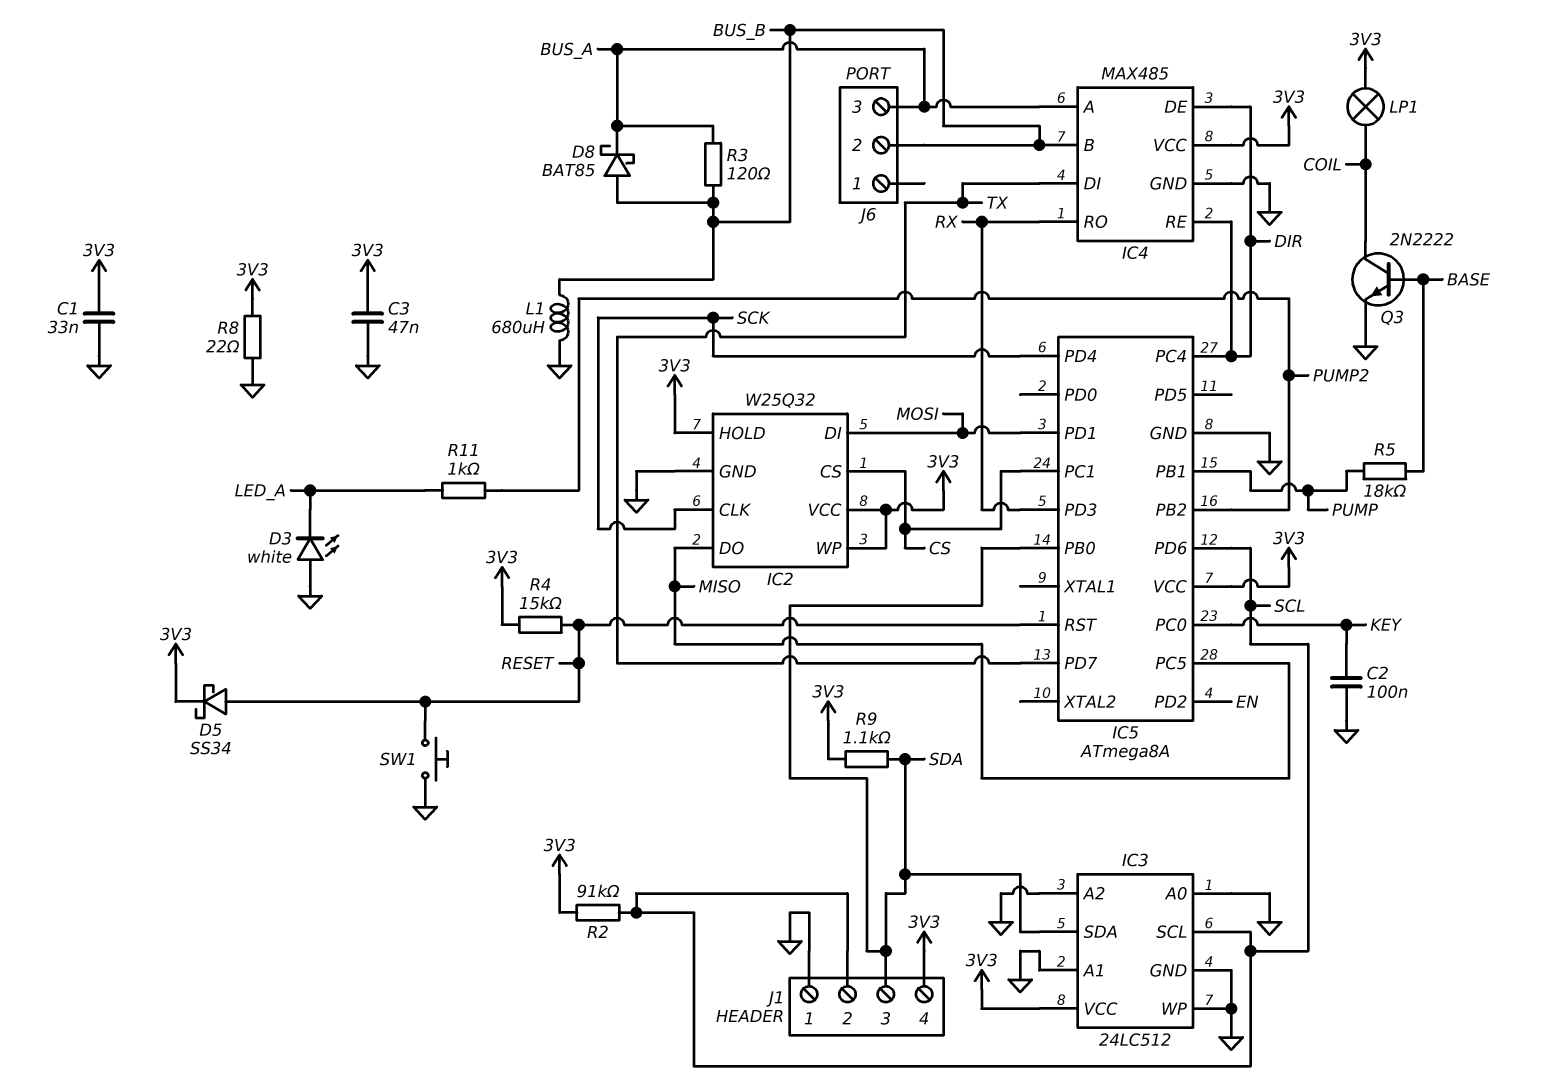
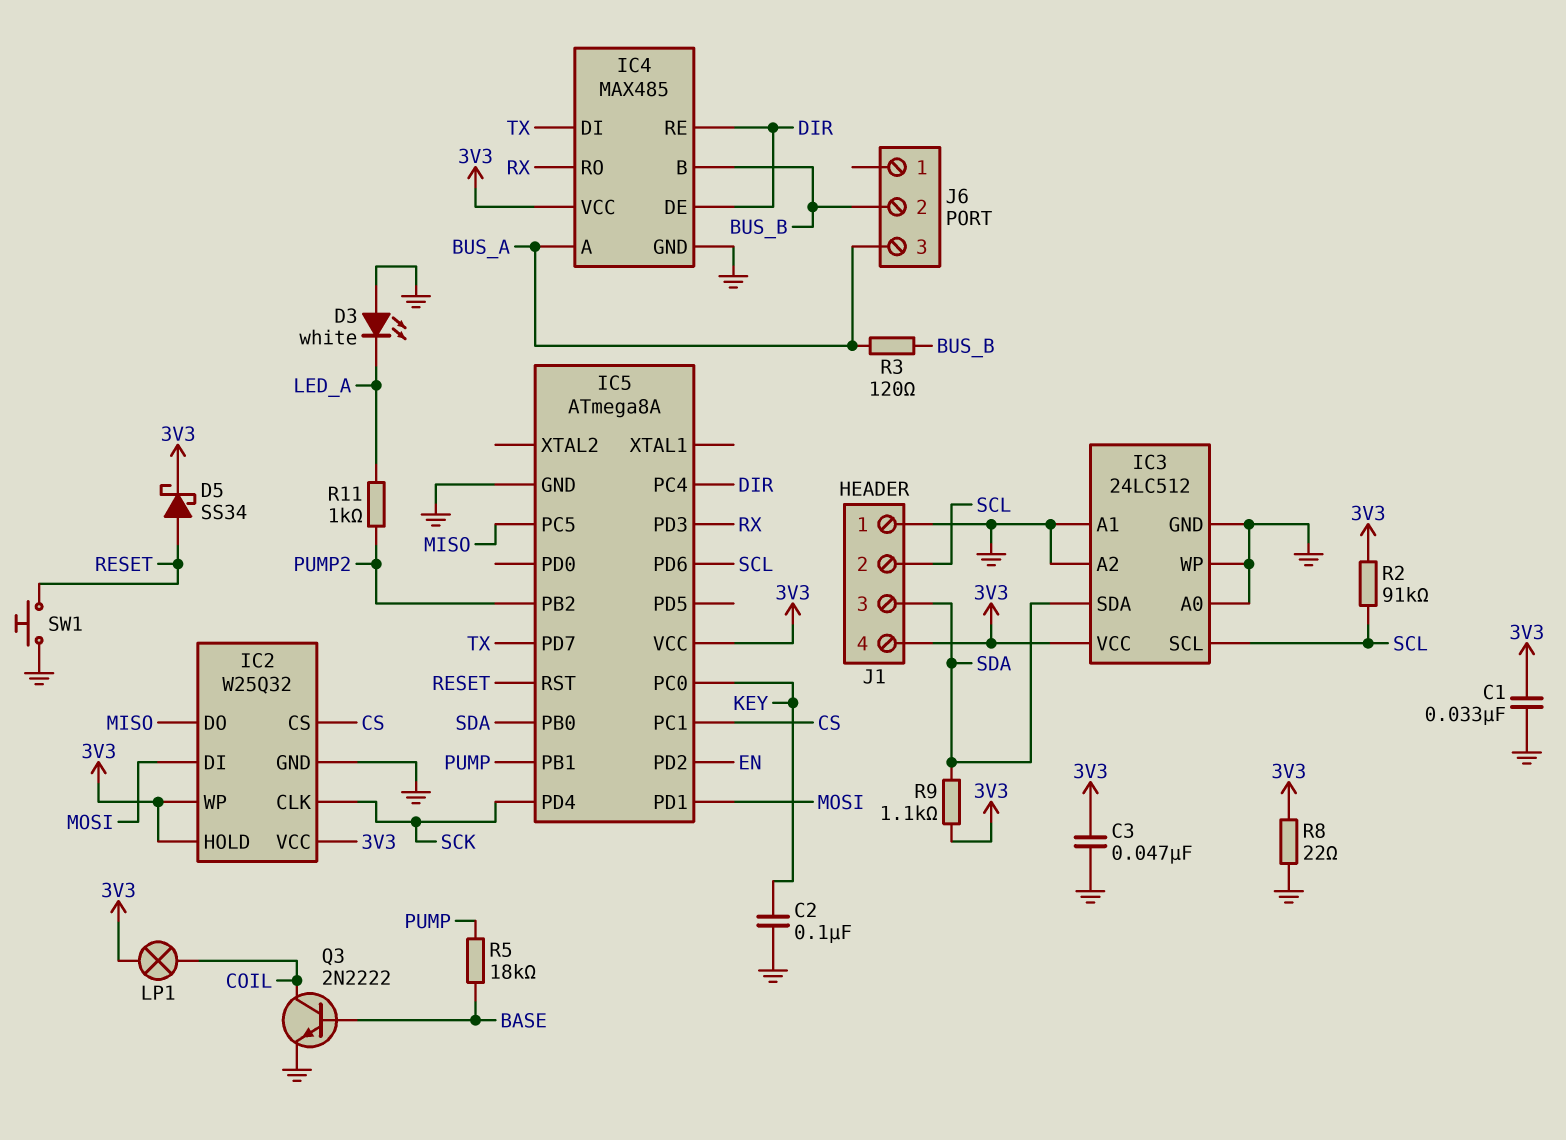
D8: schottky BAT85 (A BUS_B, K BUS_A) -> none
L1: 680uH (BUS_B, GND) -> none
R4: 15k (3V3, RESET) -> none

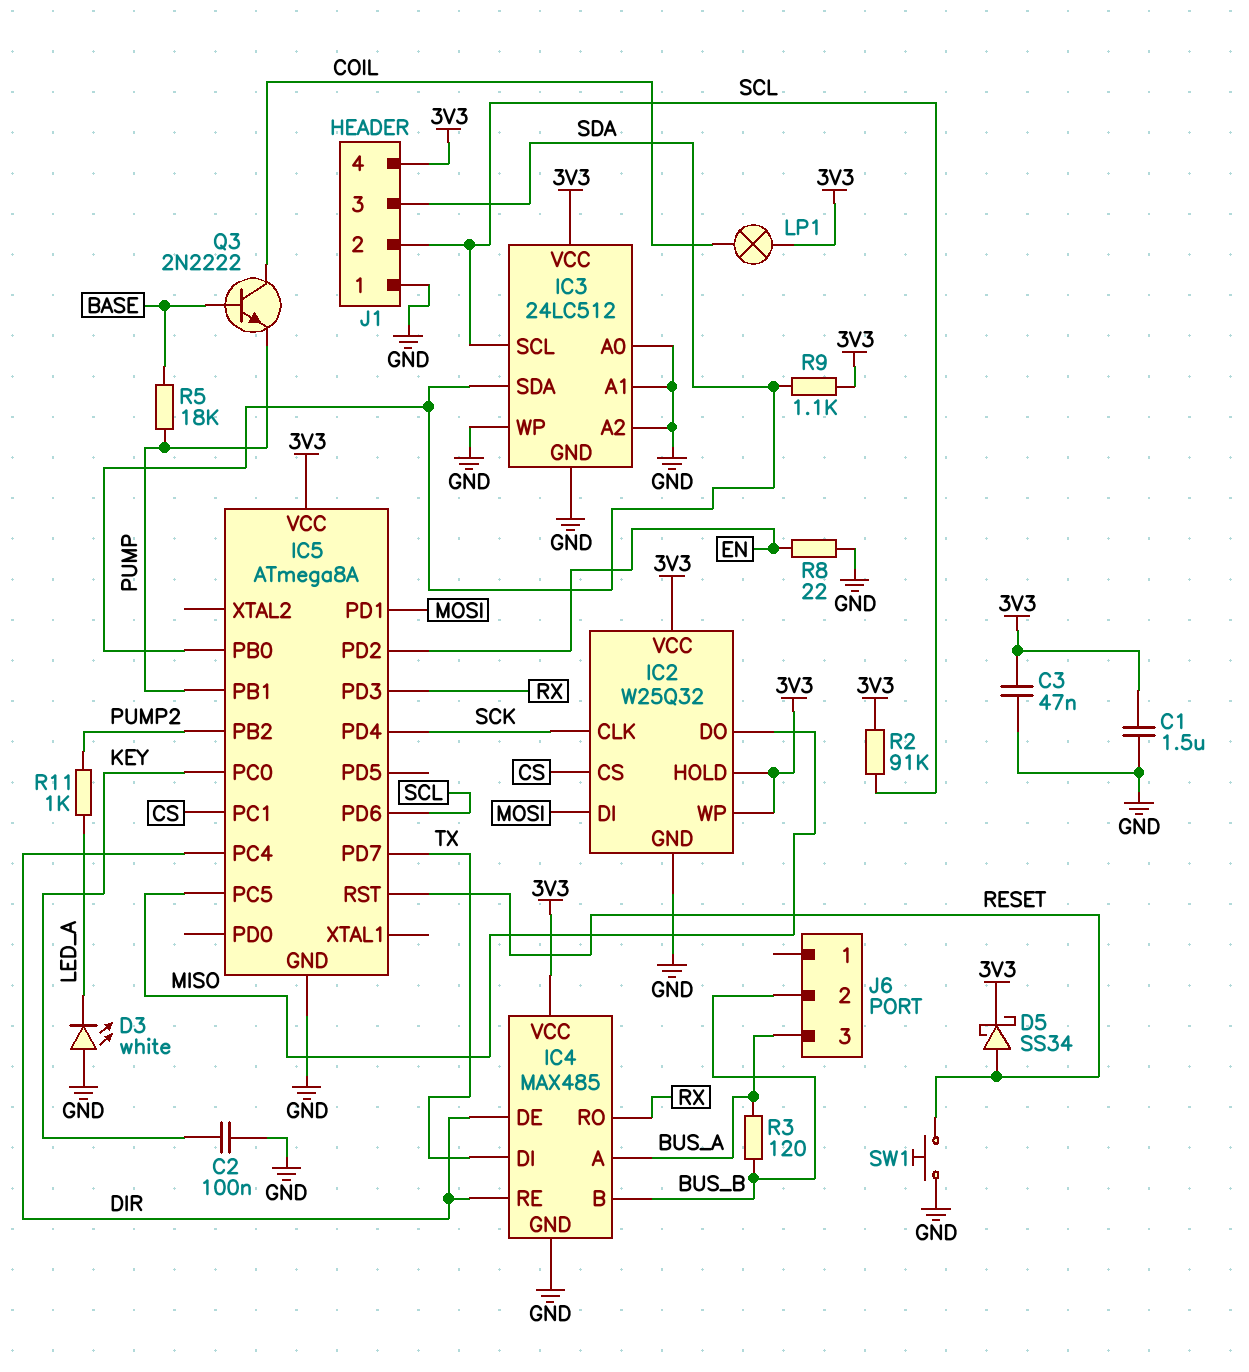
C1: 33nF (3V3, GND) -> 1.5uF (3V3, GND)
Q3: NPN 2N2222 (B BASE, C COIL, E GND) -> NPN 2N2222 (B BASE, C COIL, E PUMP)
R8: 22 (3V3, GND) -> 22 (EN, GND)

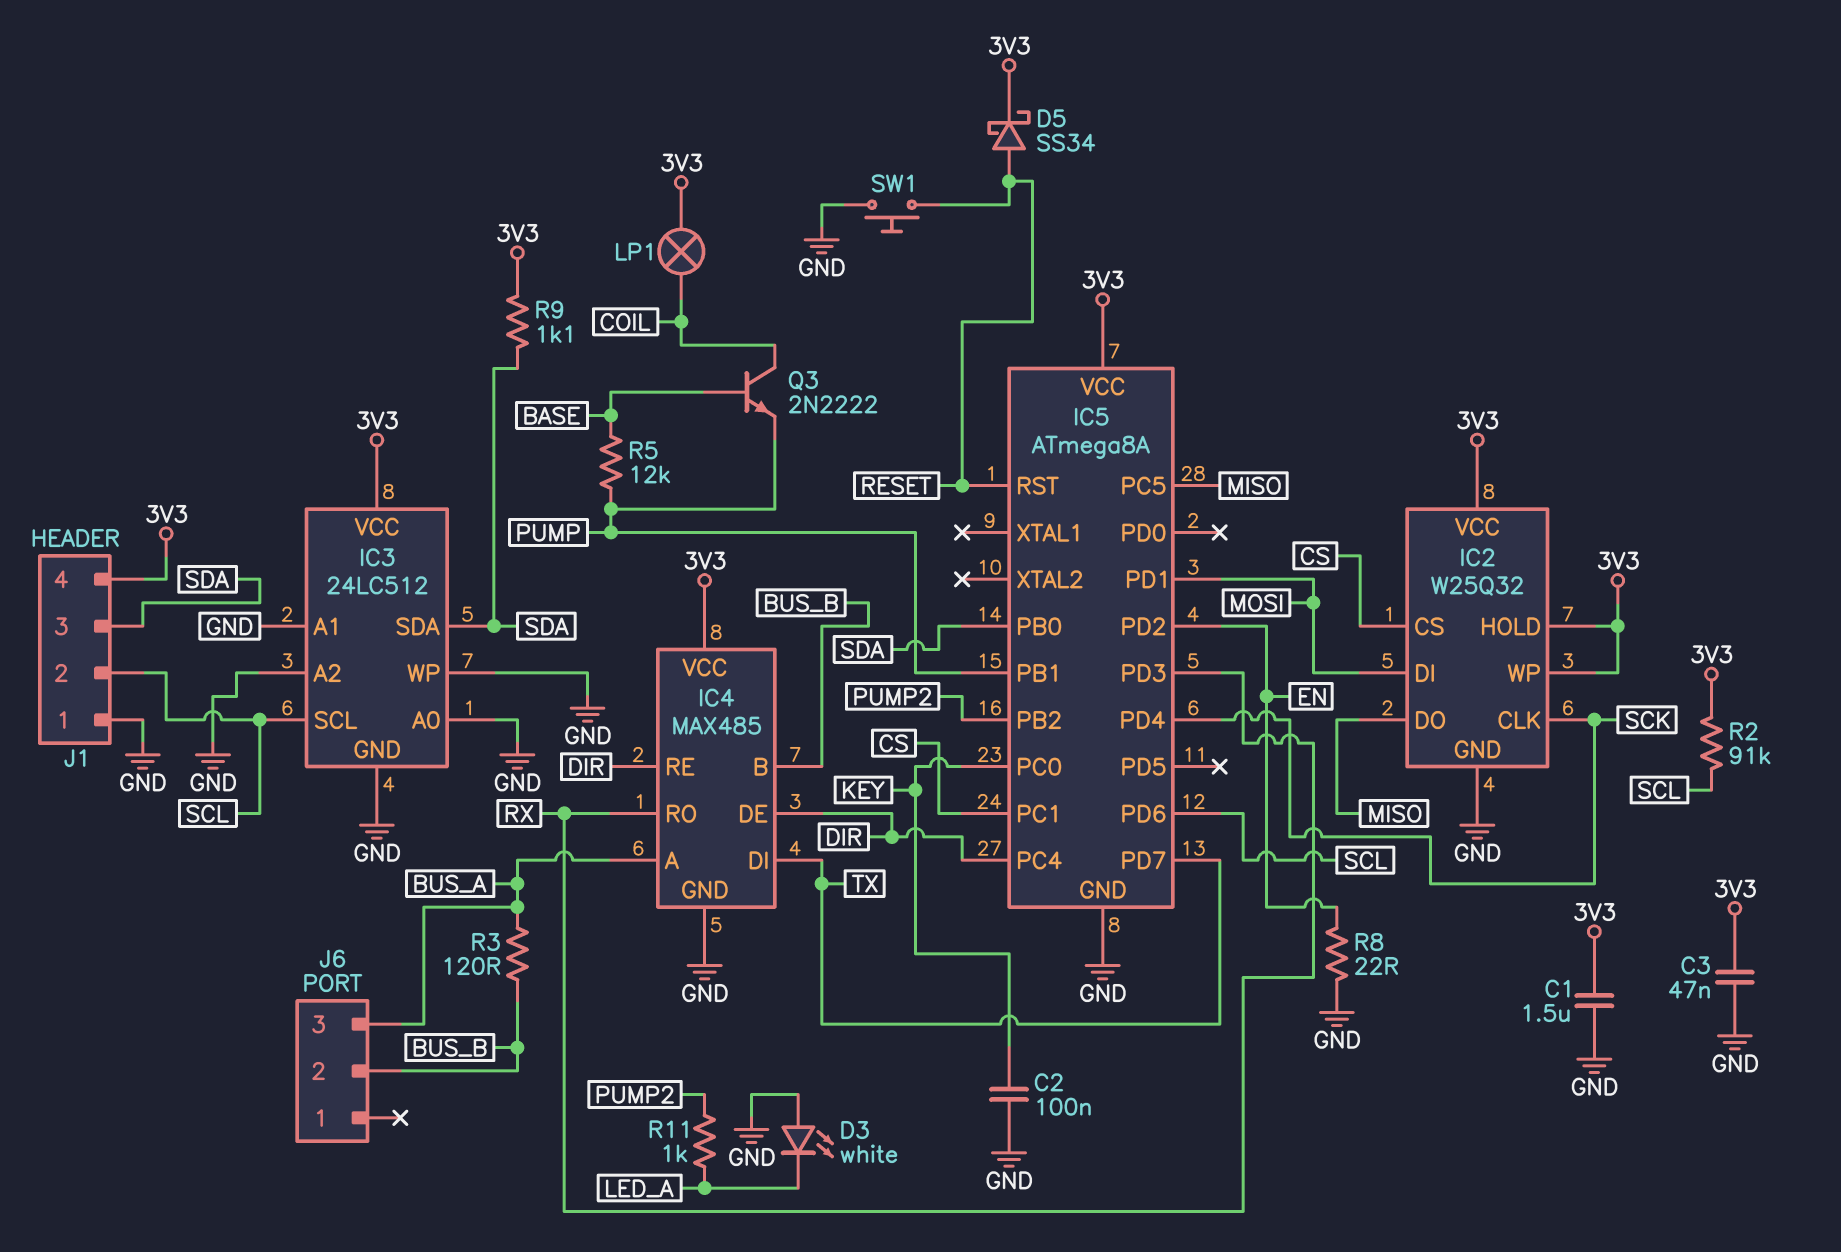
R5: 18k (BASE, PUMP) -> 12k (BASE, PUMP)

